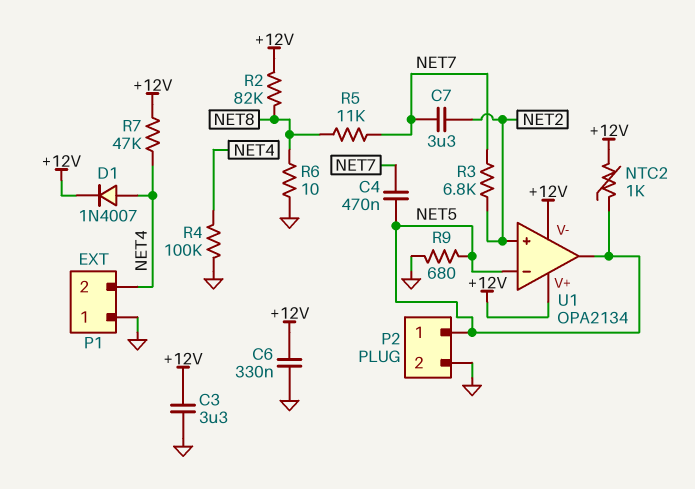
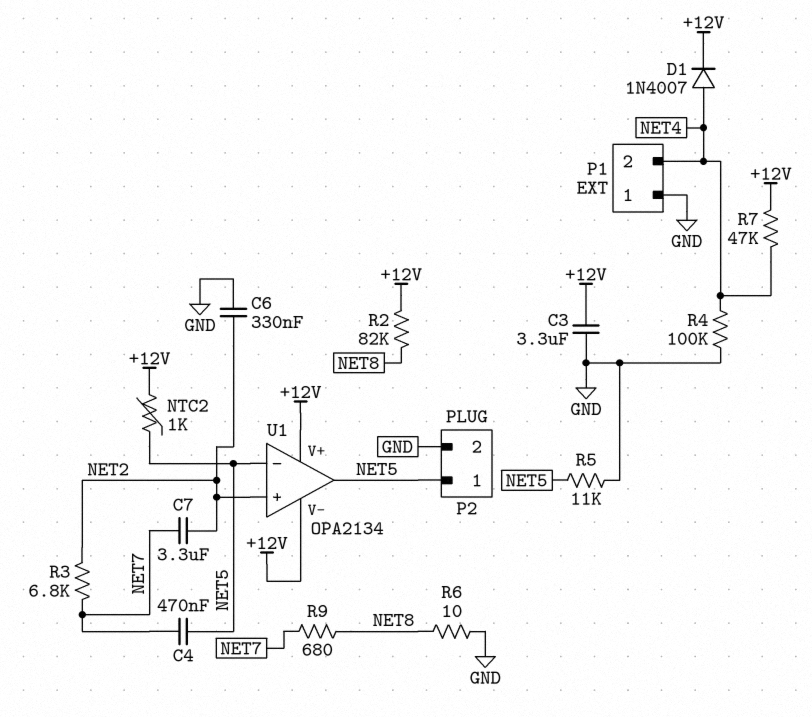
C6: 330nF (+12V, GND) -> 330nF (GND, NET2)
R5: 11k (NET7, NET8) -> 11k (GND, NET5)
R9: 680 (GND, NET5) -> 680 (NET7, NET8)

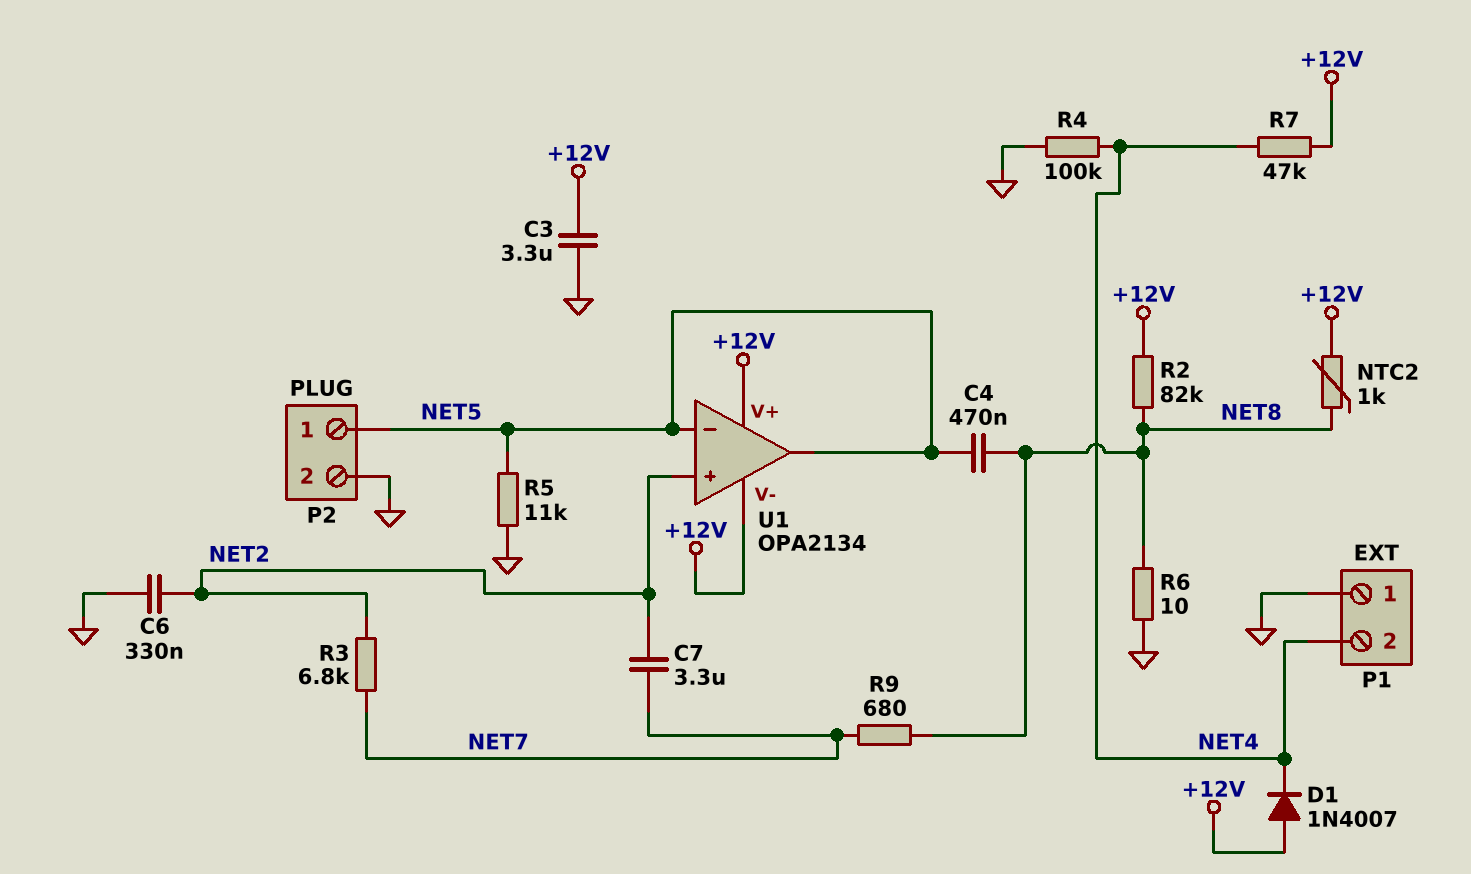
C4: 470nF (NET5, NET7) -> 470nF (NET5, NET8)
D1: diode 1N4007 (A NET4, K +12V) -> diode 1N4007 (A +12V, K NET4)
NTC2: 1k (+12V, NET5) -> 1k (+12V, NET8)

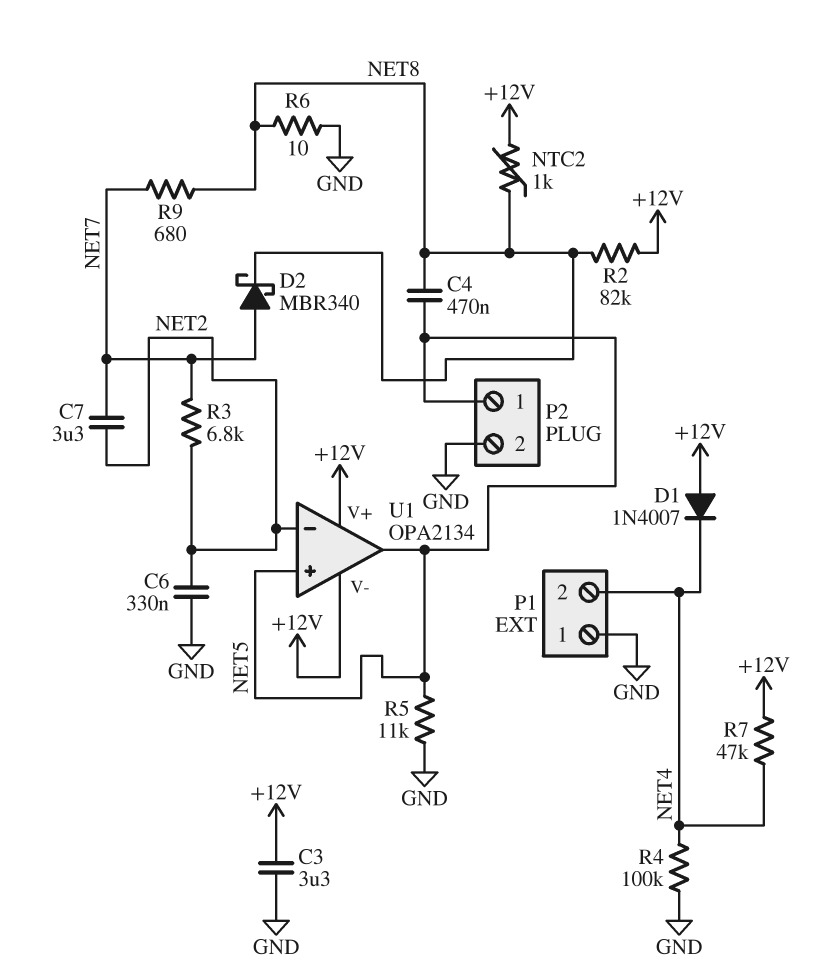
D2: none -> schottky MBR340 (A NET7, K NET8)
U1 pin in+: NET2 -> NET5
U1 pin in-: NET5 -> NET2

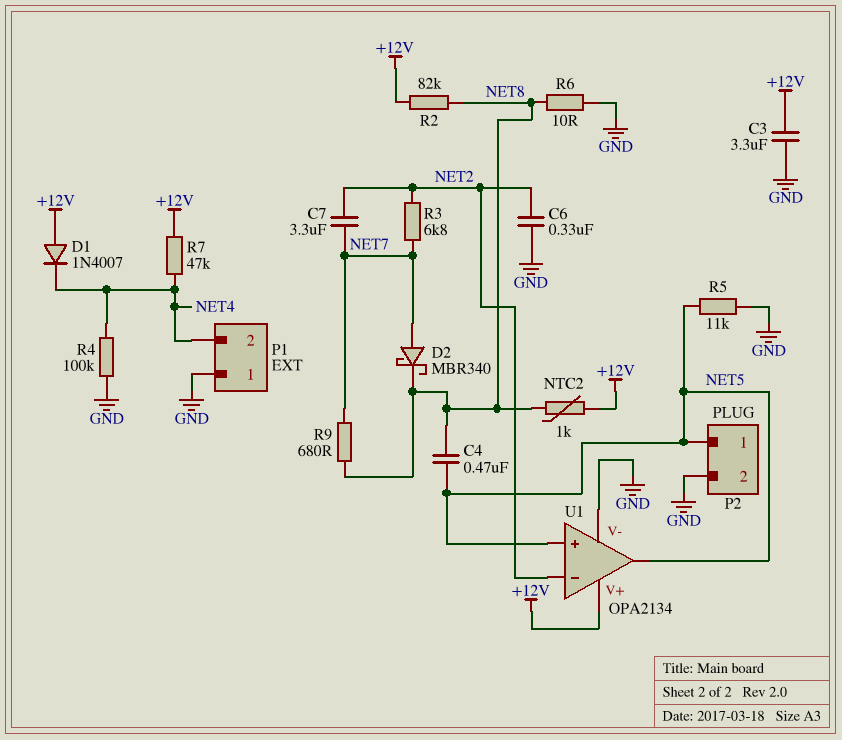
U1 pin V-: +12V -> GND

